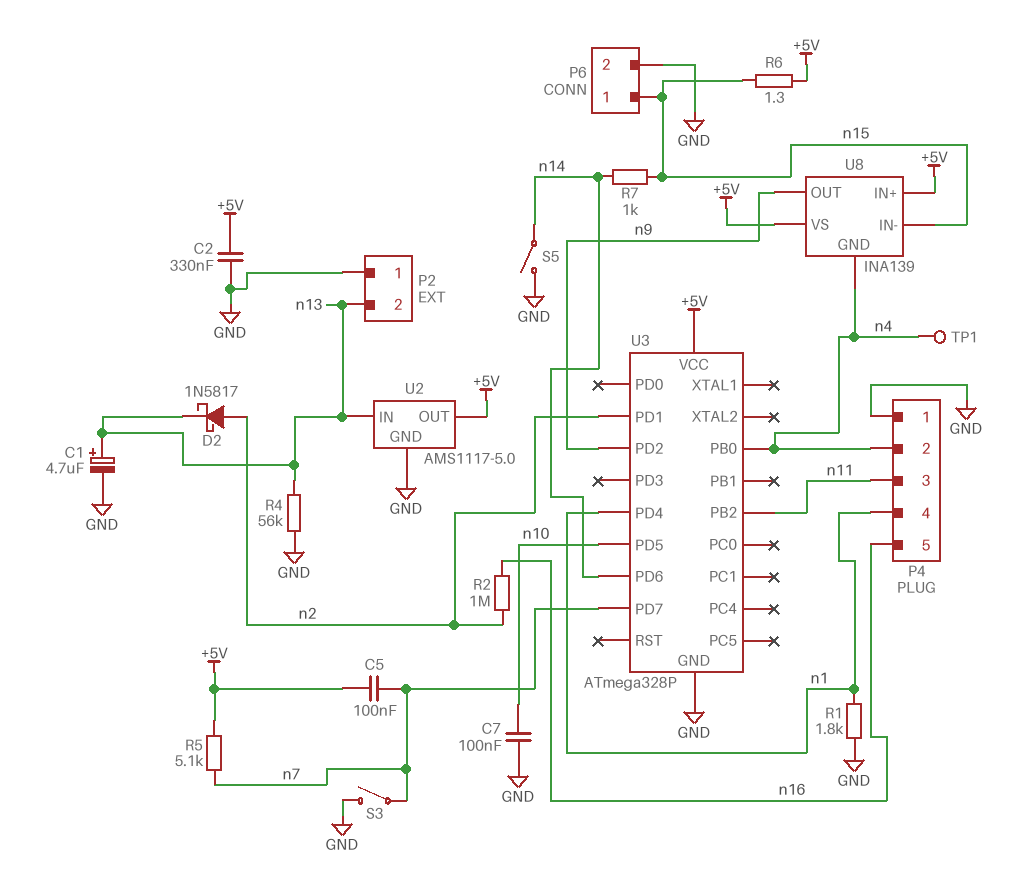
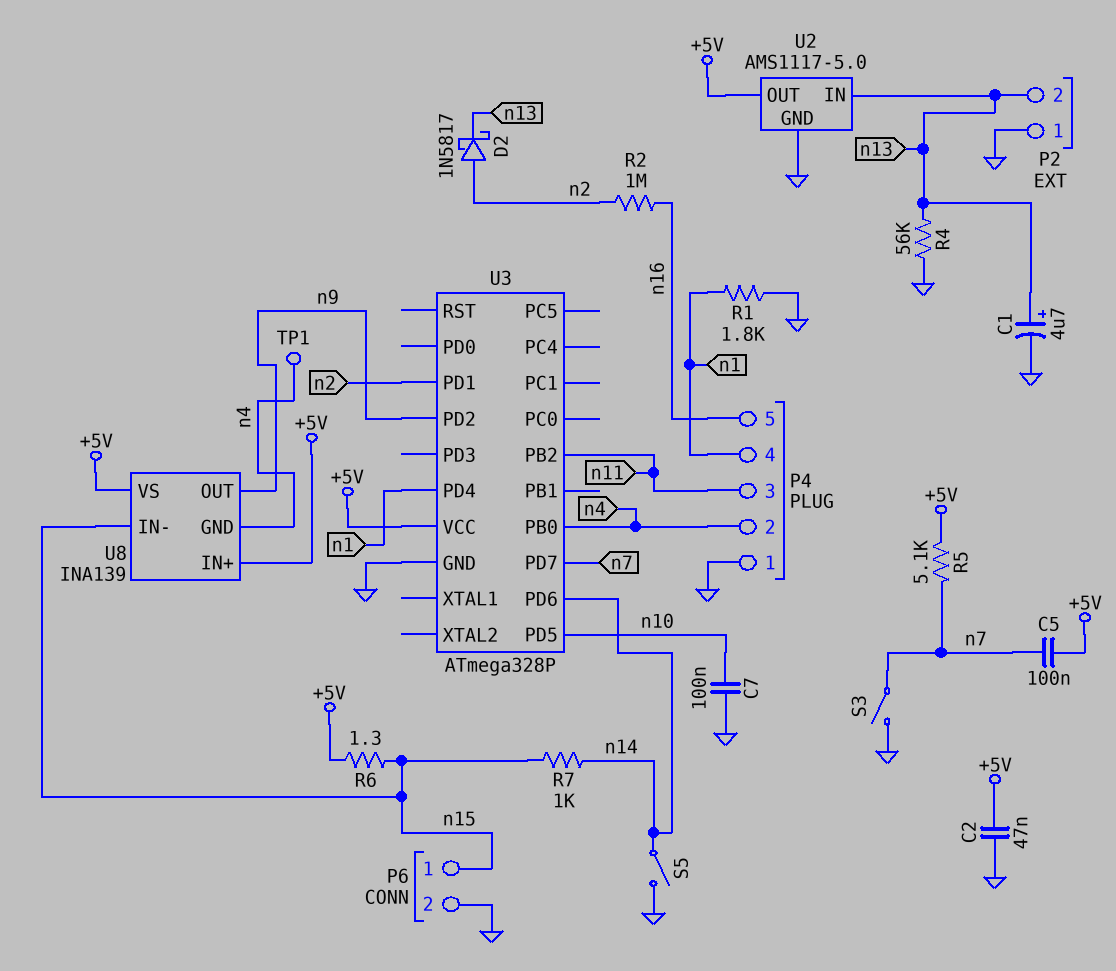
C2: 330nF (+5V, GND) -> 47nF (+5V, GND)

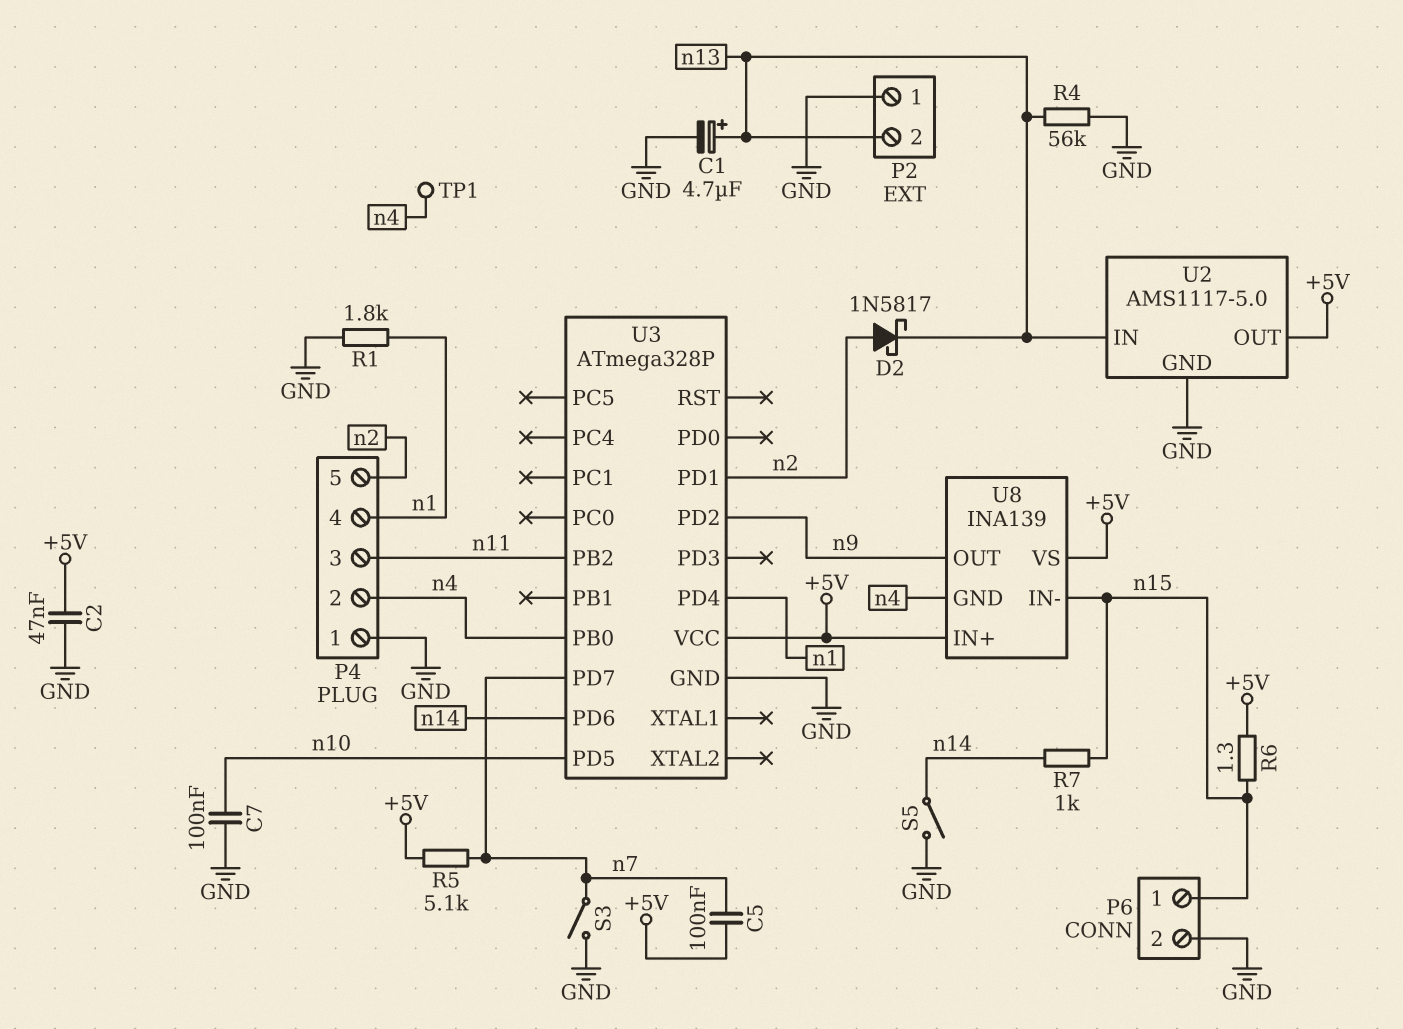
P4 pin 5: n16 -> n2
R2: 1M (n2, n16) -> none

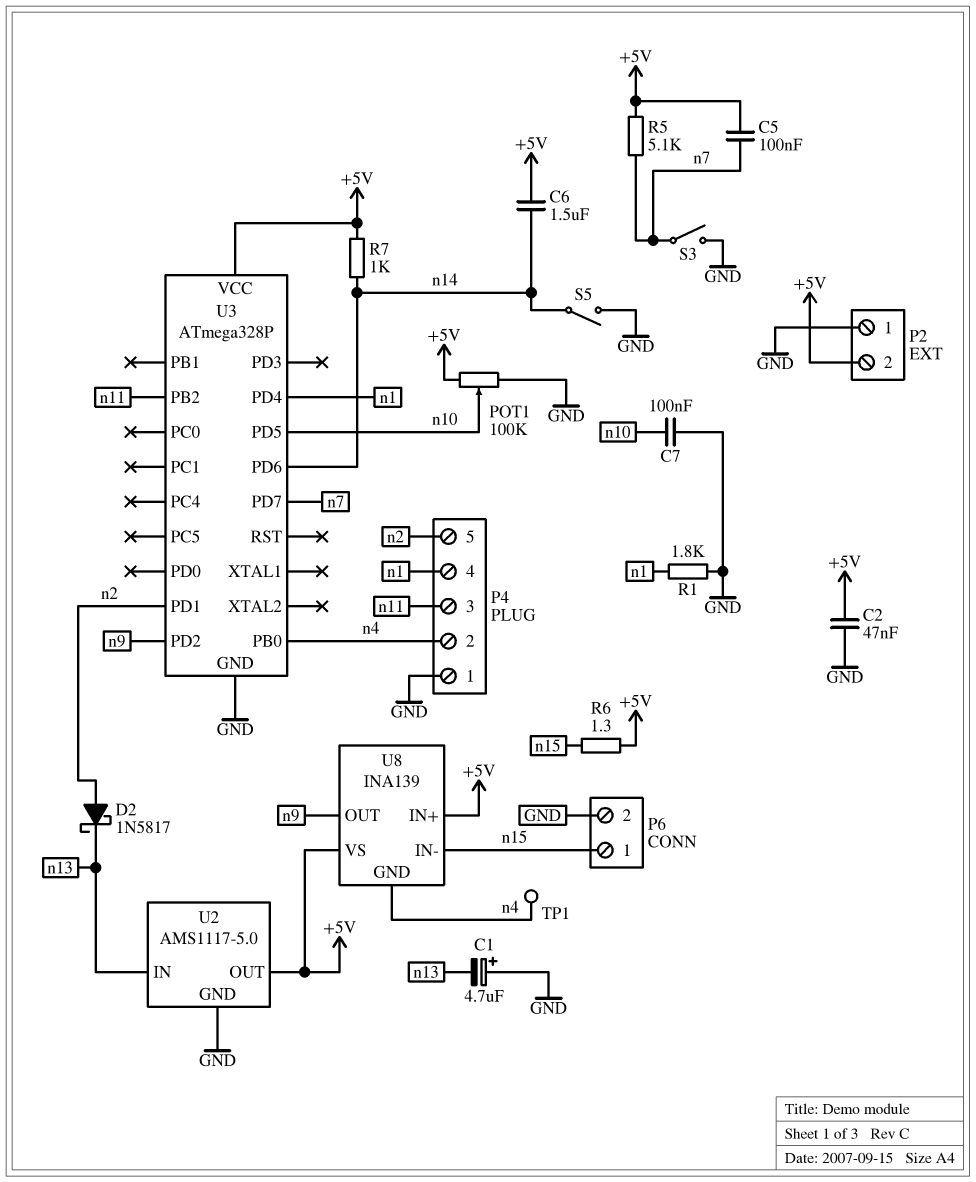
C1: 4.7uF (plus n13, minus GND) -> 4.7uF (plus GND, minus n13)
C6: none -> 1.5uF (+5V, n14)
P2 pin 2: n13 -> +5V
POT1: none -> 100k (+5V, GND, wiper n10)
R4: 56k (GND, n13) -> none
R7: 1k (n14, n15) -> 1k (+5V, n14)

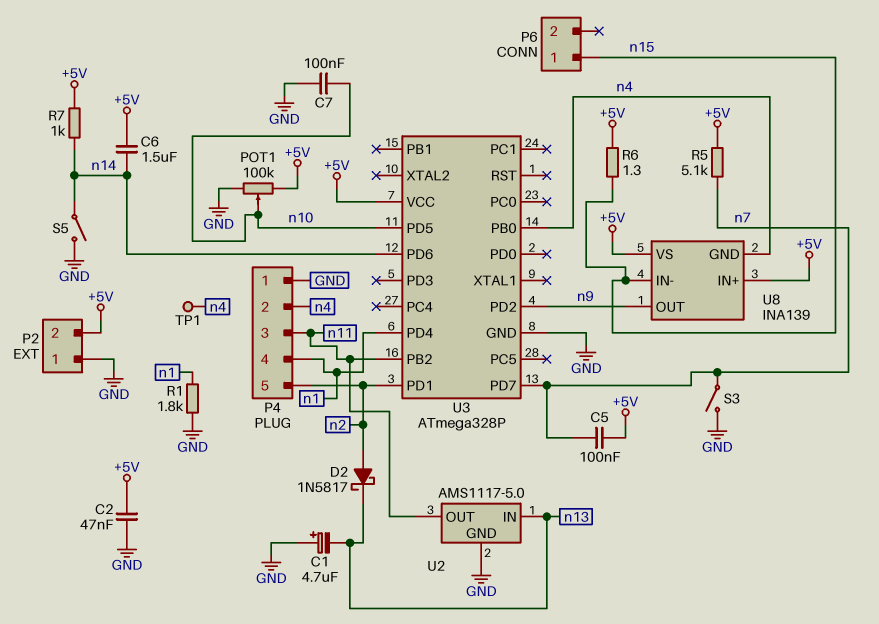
P6 pin 2: GND -> none
U2 pin OUT: +5V -> n11

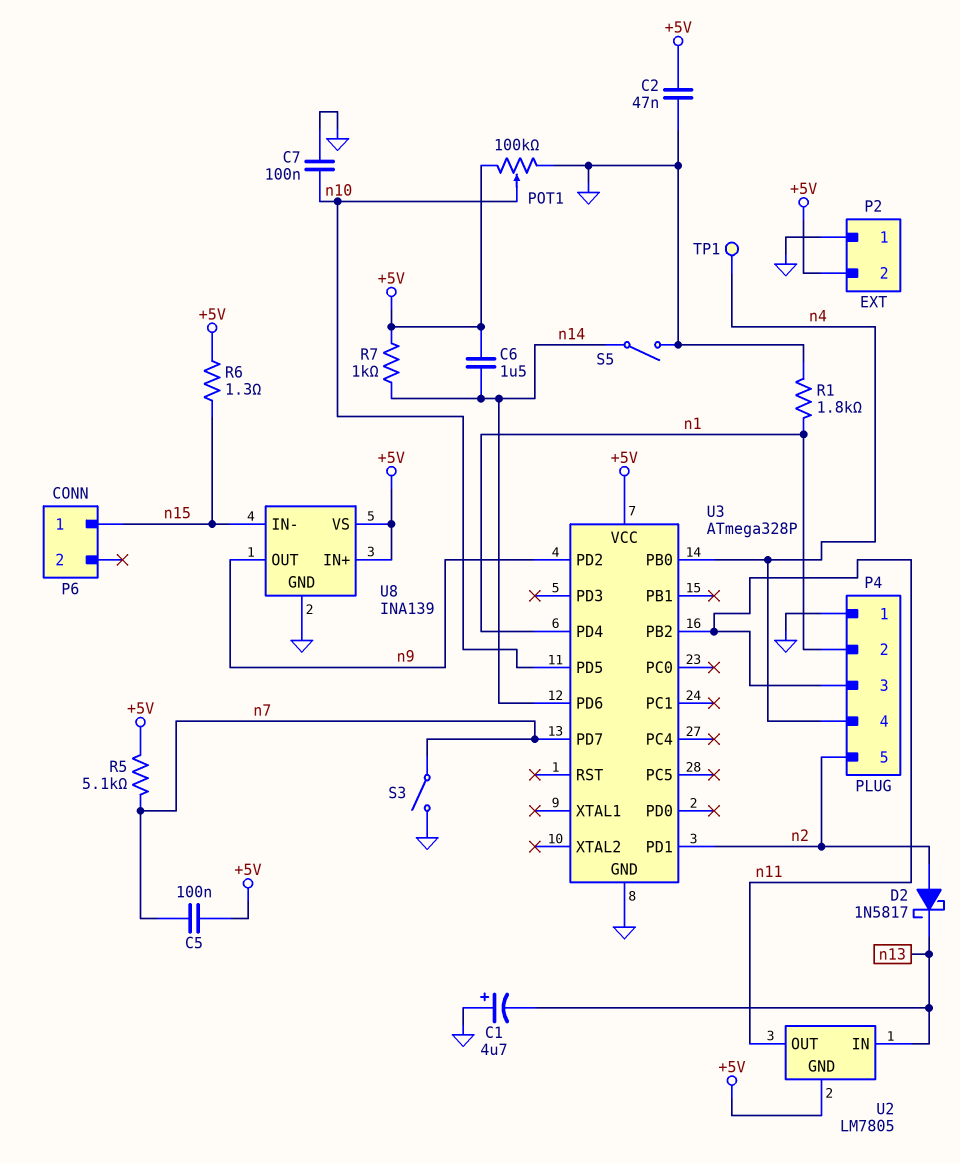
P4 pin 2: n4 -> n1
P4 pin 4: n1 -> n4
U2: AMS1117-5.0 -> LM7805
U2 pin GND: GND -> +5V
U8 pin GND: n4 -> GND

